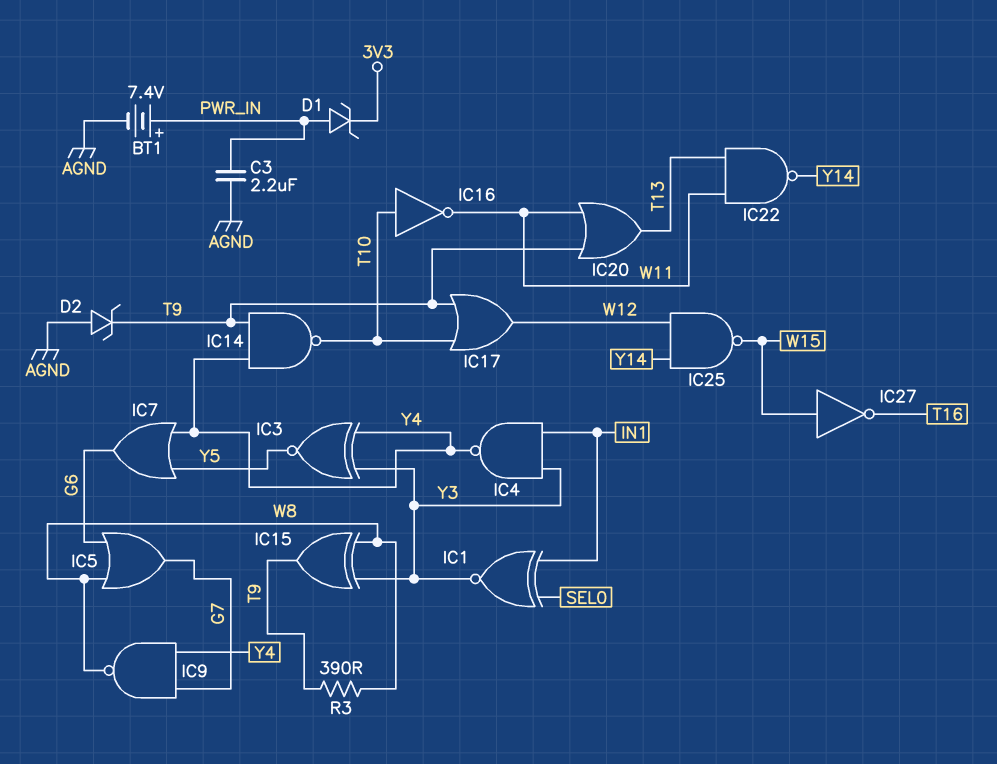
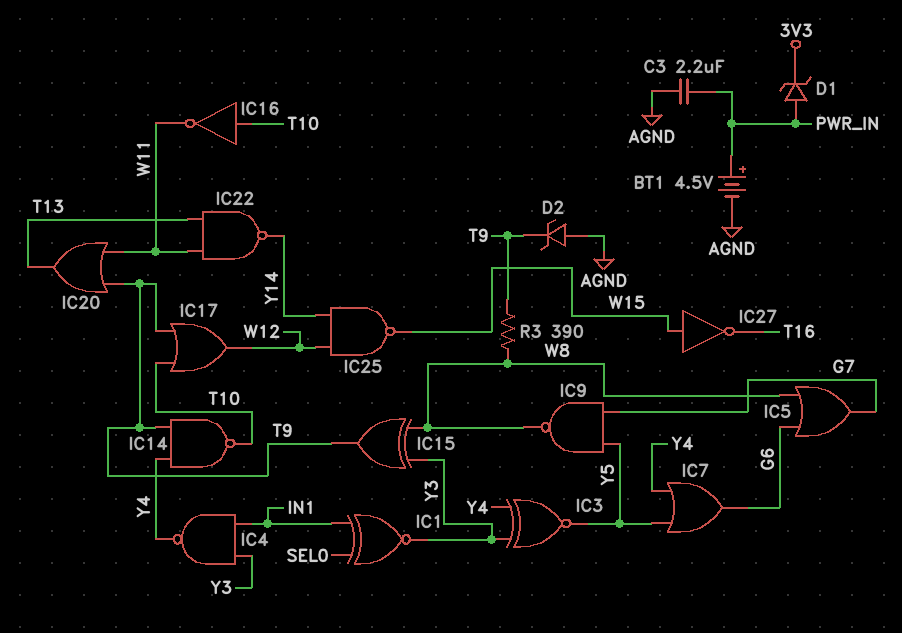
BT1: 7.4V (plus PWR_IN, minus AGND) -> 4.5V (plus PWR_IN, minus AGND)
IC9: NAND (in G7, in Y4, out W8) -> NAND (in G7, in Y5, out W8)

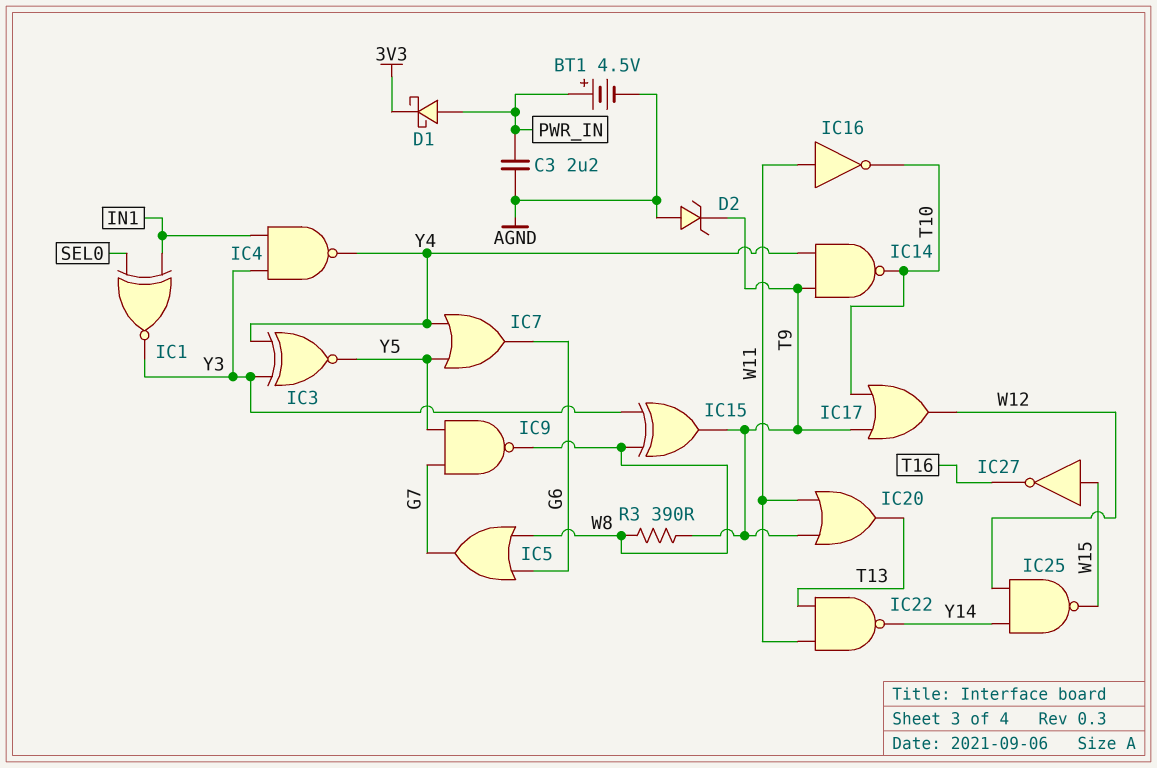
D1: zener (A PWR_IN, K 3V3) -> schottky (A PWR_IN, K 3V3)
IC16: NOT (in T10, out W11) -> NOT (in W11, out T10)

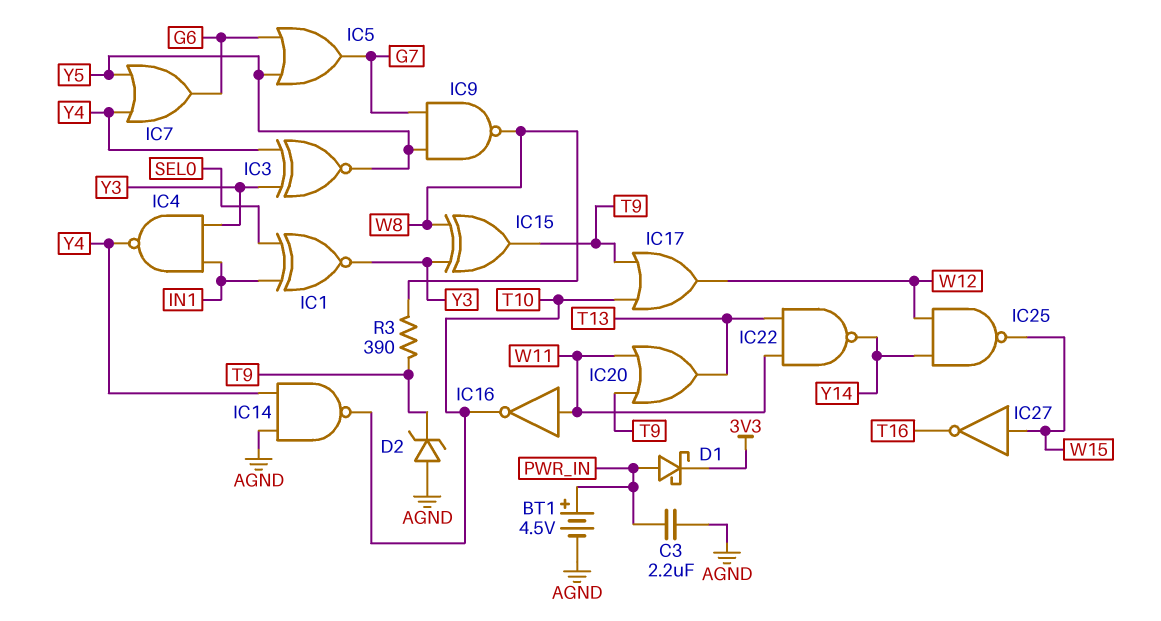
IC5: OR (in G6, in W8, out G7) -> OR (in G6, in Y5, out G7)
IC14: NAND (in T9, in Y4, out T10) -> NAND (in AGND, in Y4, out T10)

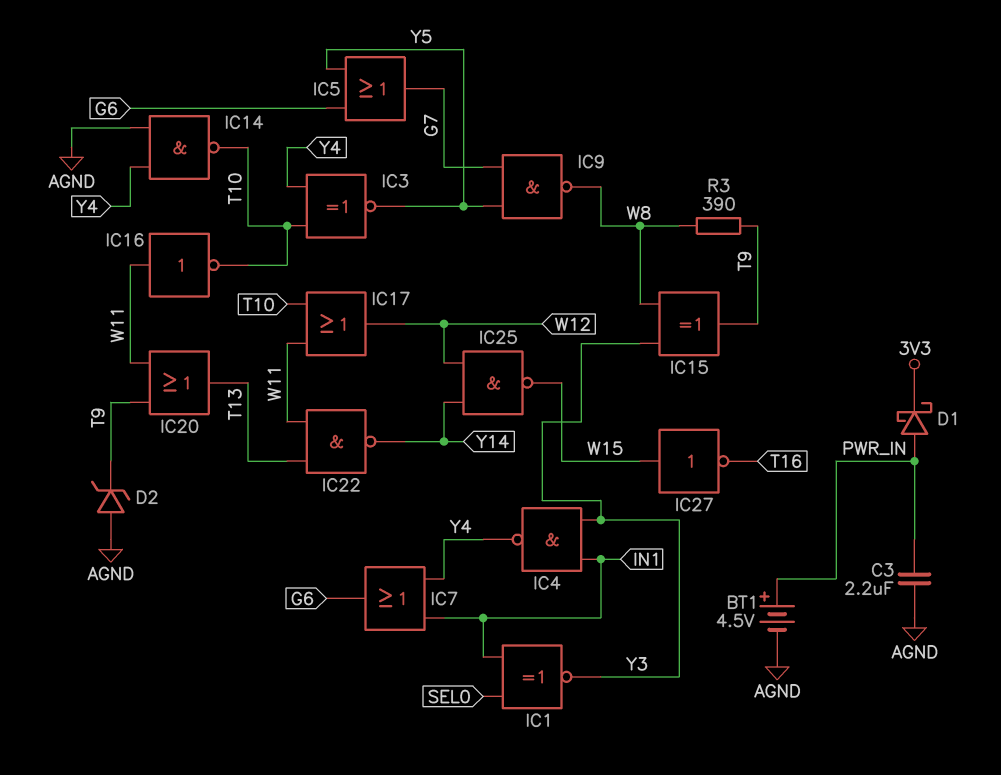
IC3: XNOR (in Y3, in Y4, out Y5) -> XNOR (in T10, in Y4, out Y5)
IC7: OR (in Y4, in Y5, out G6) -> OR (in IN1, in Y4, out G6)
IC17: OR (in T9, in T10, out W12) -> OR (in T10, in W11, out W12)

